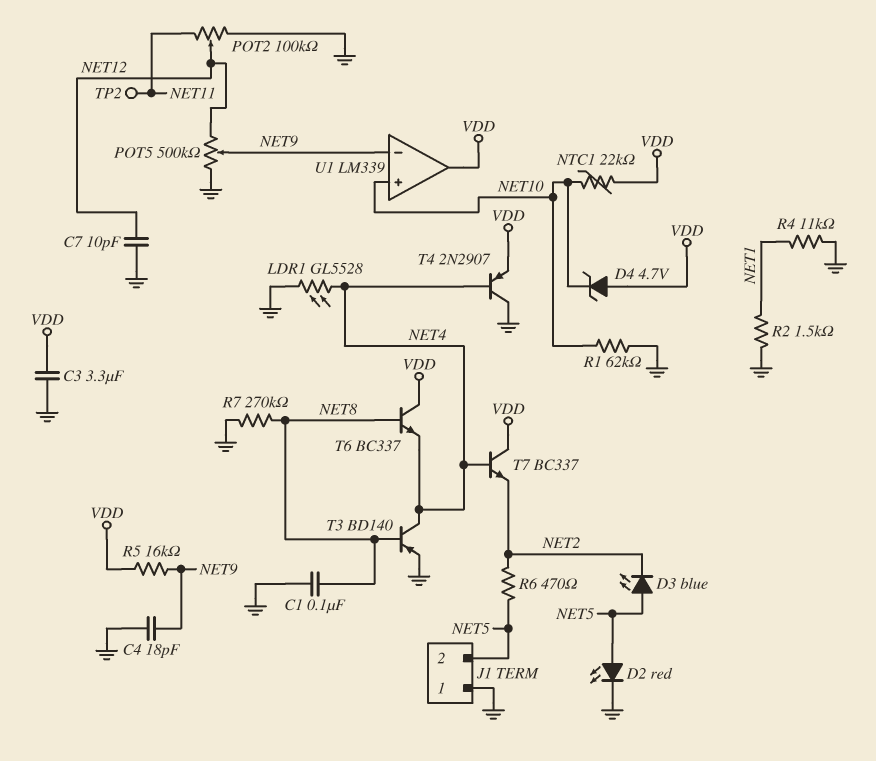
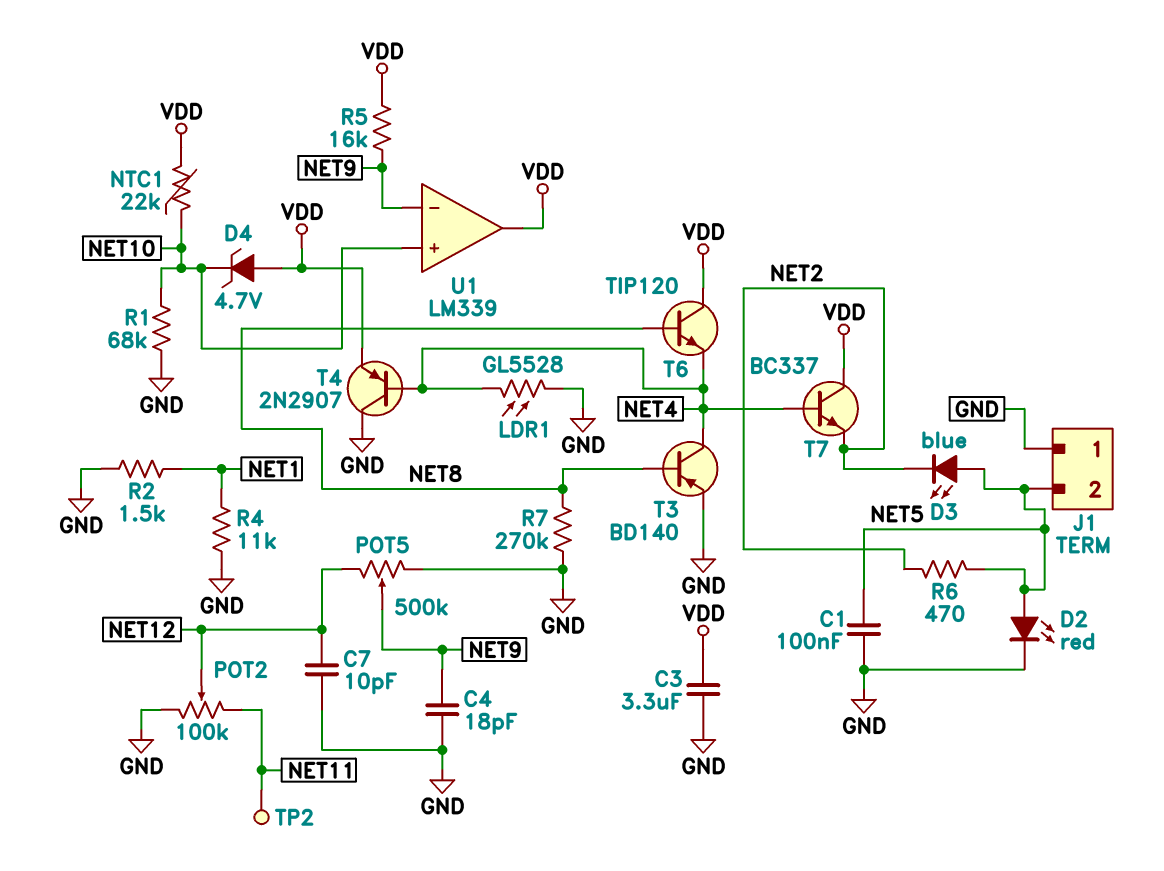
C1: 100nF (GND, NET8) -> 100nF (GND, NET5)
R1: 62k (GND, NET10) -> 68k (GND, NET10)
T6: NPN BC337 (B NET8, C VDD, E NET4) -> NPN TIP120 (B NET8, C VDD, E NET4)

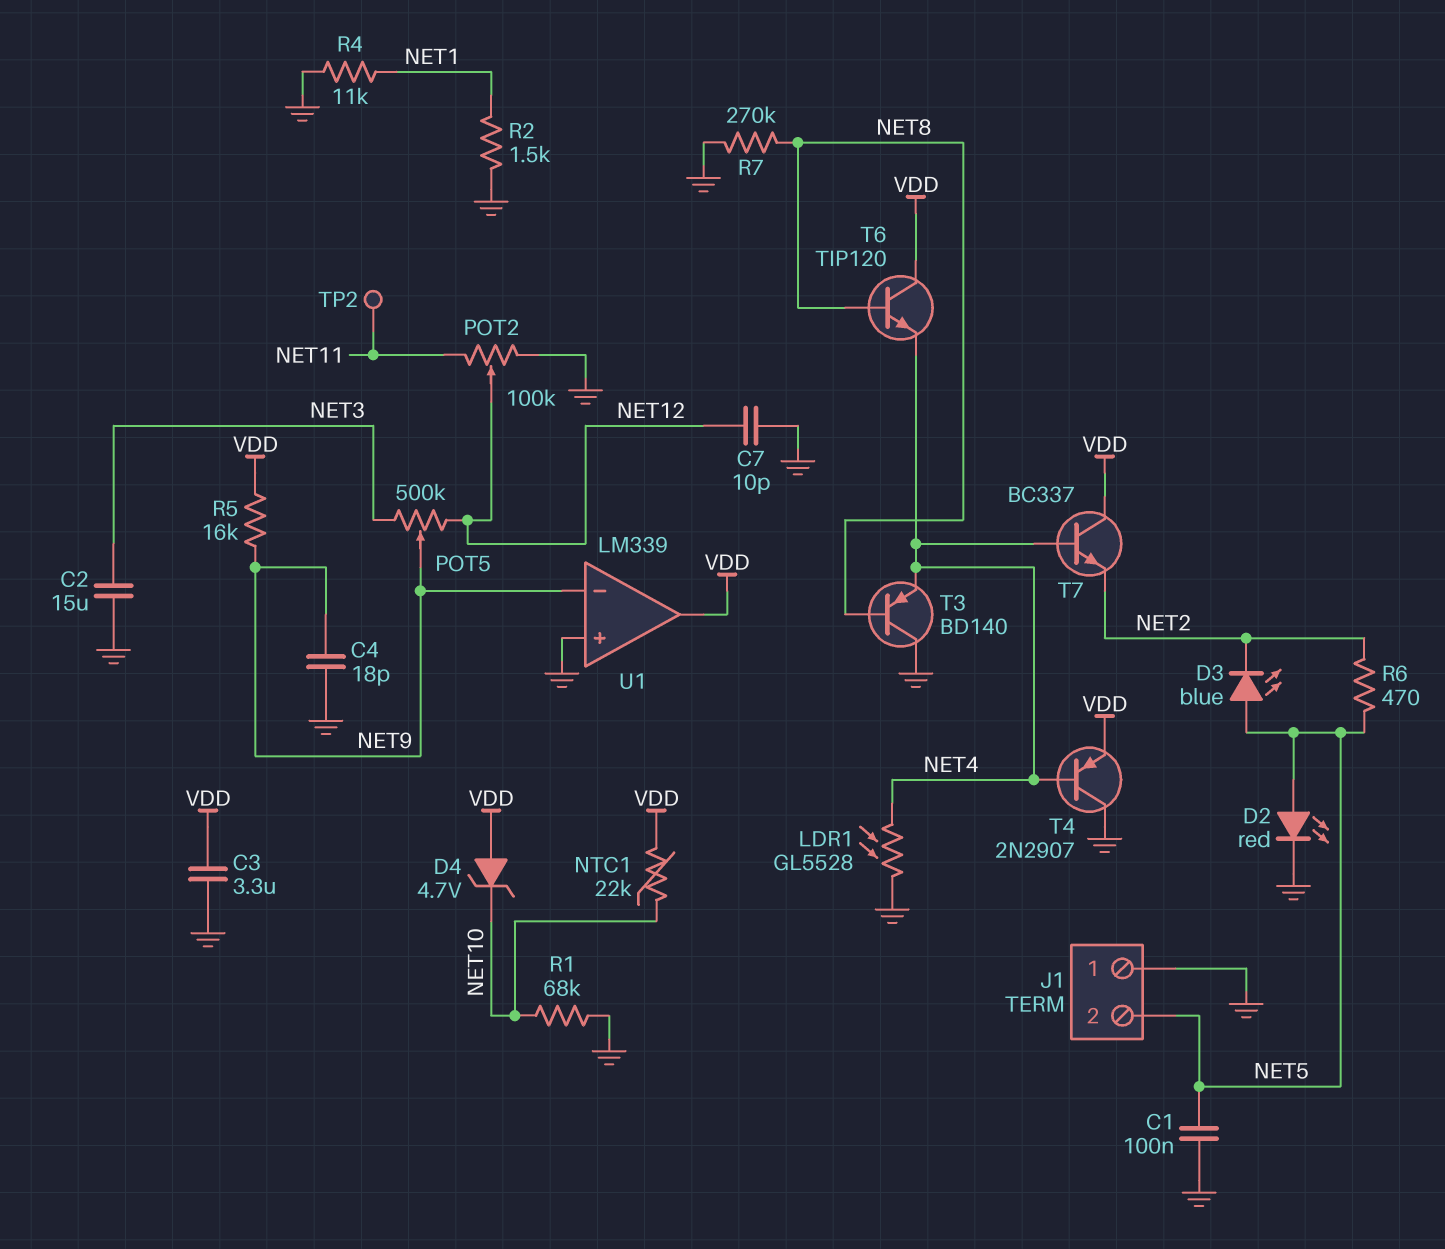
C2: none -> 15uF (GND, NET3)
POT5: 500k (GND, NET12, wiper NET9) -> 500k (NET3, NET12, wiper NET9)
T3: PNP BD140 (B NET8, C NET4, E GND) -> PNP BD140 (B NET8, C GND, E NET4)
U1 pin in+: NET10 -> GND

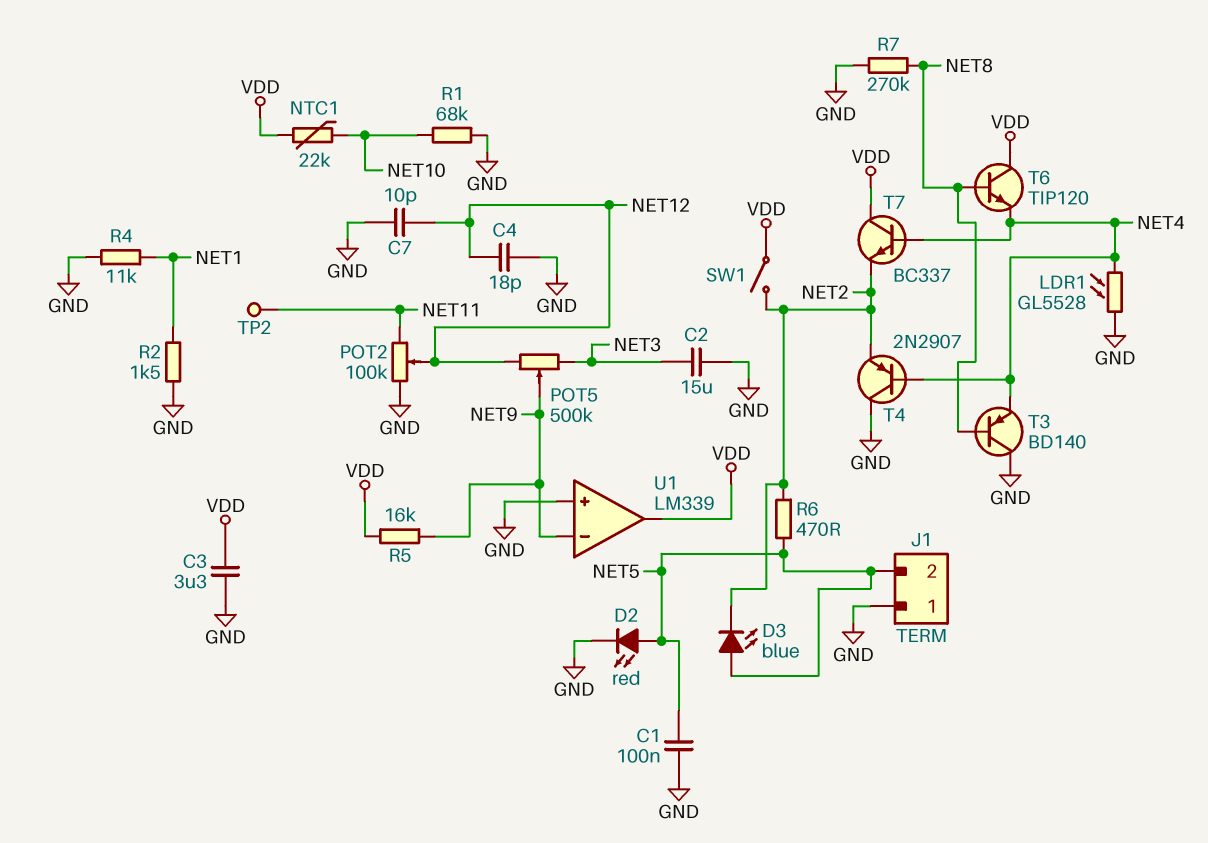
C4: 18pF (GND, NET9) -> 18pF (GND, NET12)
D4: zener 4.7V (A VDD, K NET10) -> none
SW1: none -> switch (NET2, VDD)
T4: PNP 2N2907 (B NET4, C GND, E VDD) -> PNP 2N2907 (B NET4, C GND, E NET2)

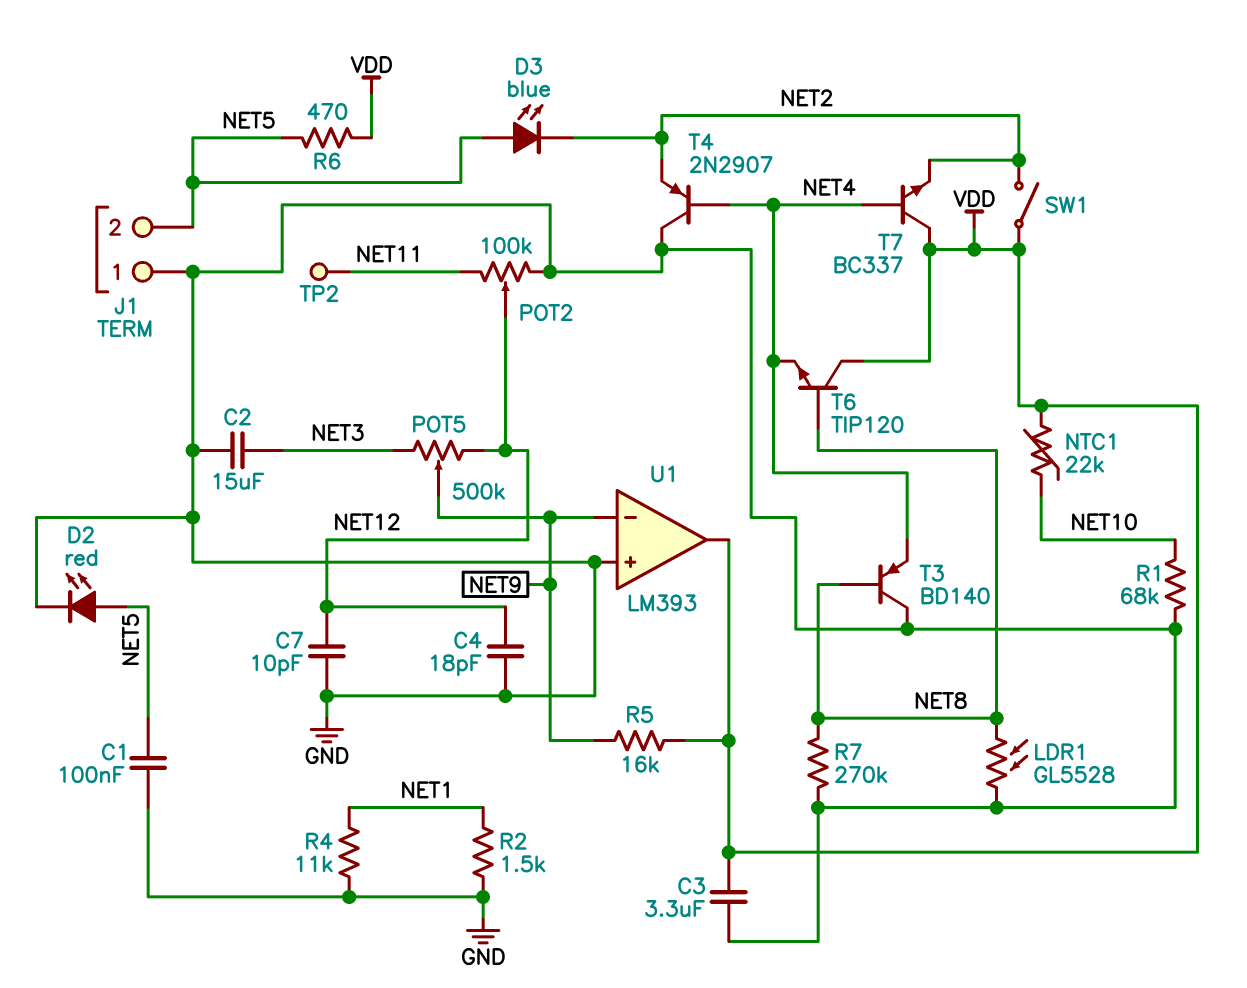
LDR1: GL5528 (GND, NET4) -> GL5528 (GND, NET8)
R6: 470 (NET2, NET5) -> 470 (NET5, VDD)
U1: LM339 -> LM393

